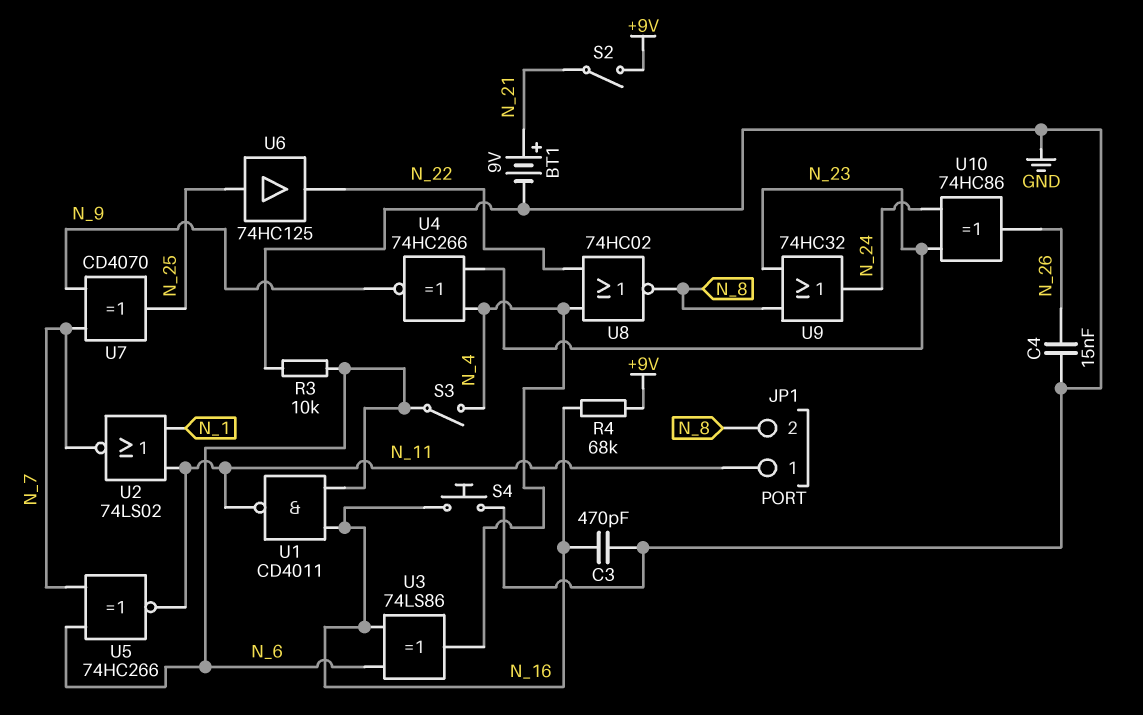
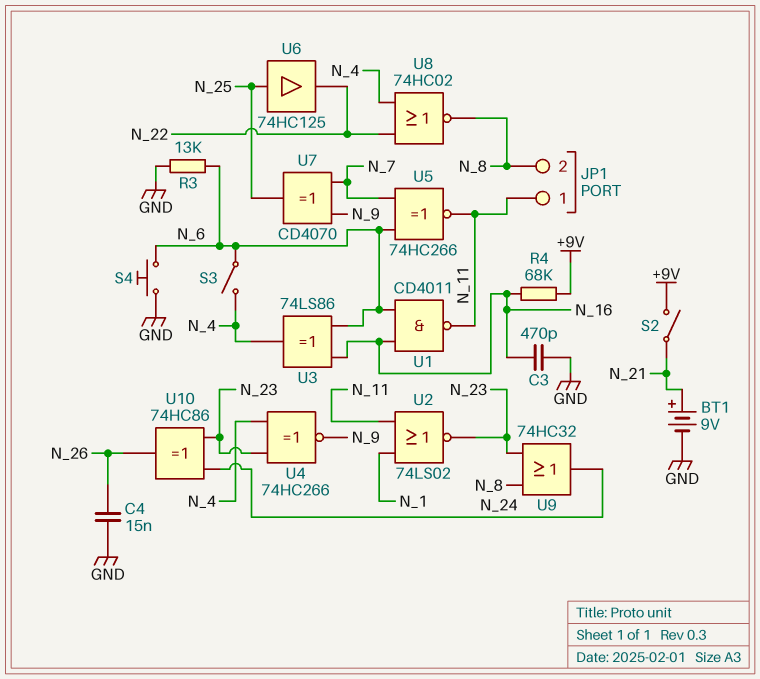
R3: 10k (GND, N_6) -> 13k (GND, N_6)
S4: button (GND, N_16) -> button (GND, N_6)
U2: NOR 74LS02 (in N_1, in N_11, out N_7) -> NOR 74LS02 (in N_1, in N_11, out N_23)

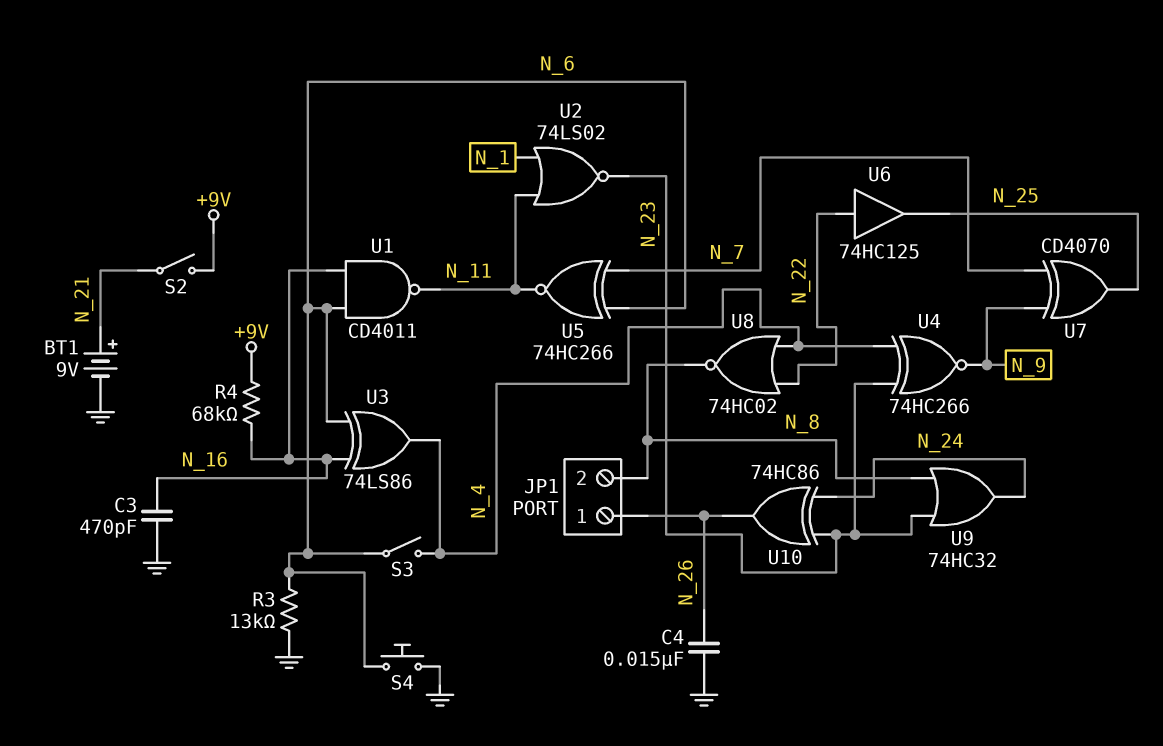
JP1 pin 1: N_11 -> N_26
U6: buffer 74HC125 (in N_25, out N_22) -> buffer 74HC125 (in N_22, out N_25)

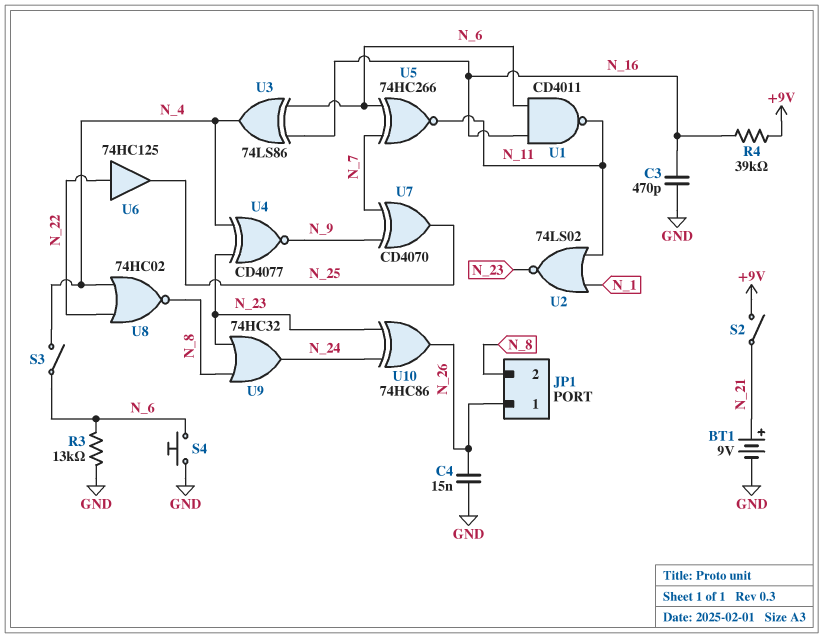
R4: 68k (+9V, N_16) -> 39k (+9V, N_16)
U4: XNOR 74HC266 (in N_4, in N_23, out N_9) -> XNOR CD4077 (in N_4, in N_23, out N_9)

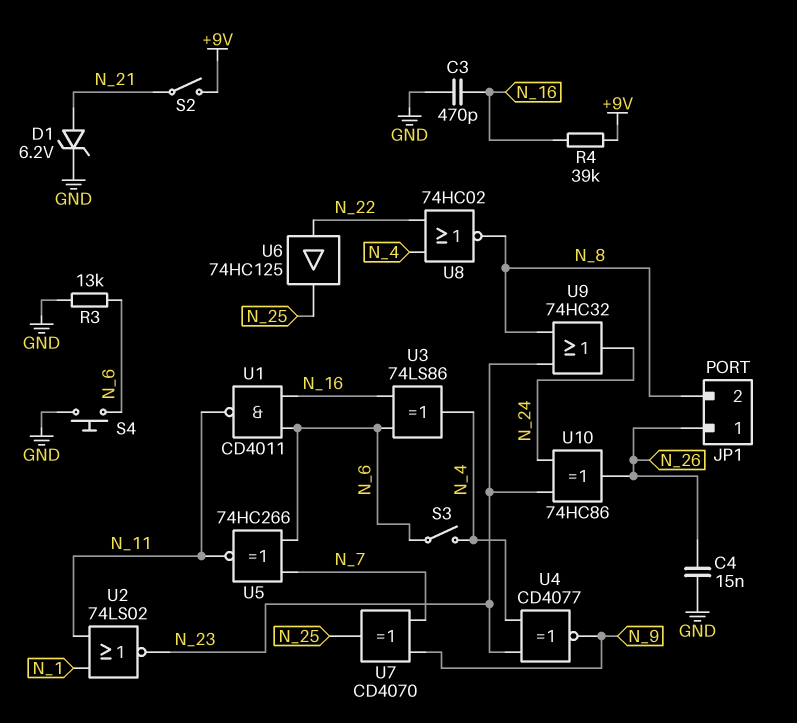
BT1: 9V (plus N_21, minus GND) -> none
D1: none -> zener 6.2V (A N_21, K GND)

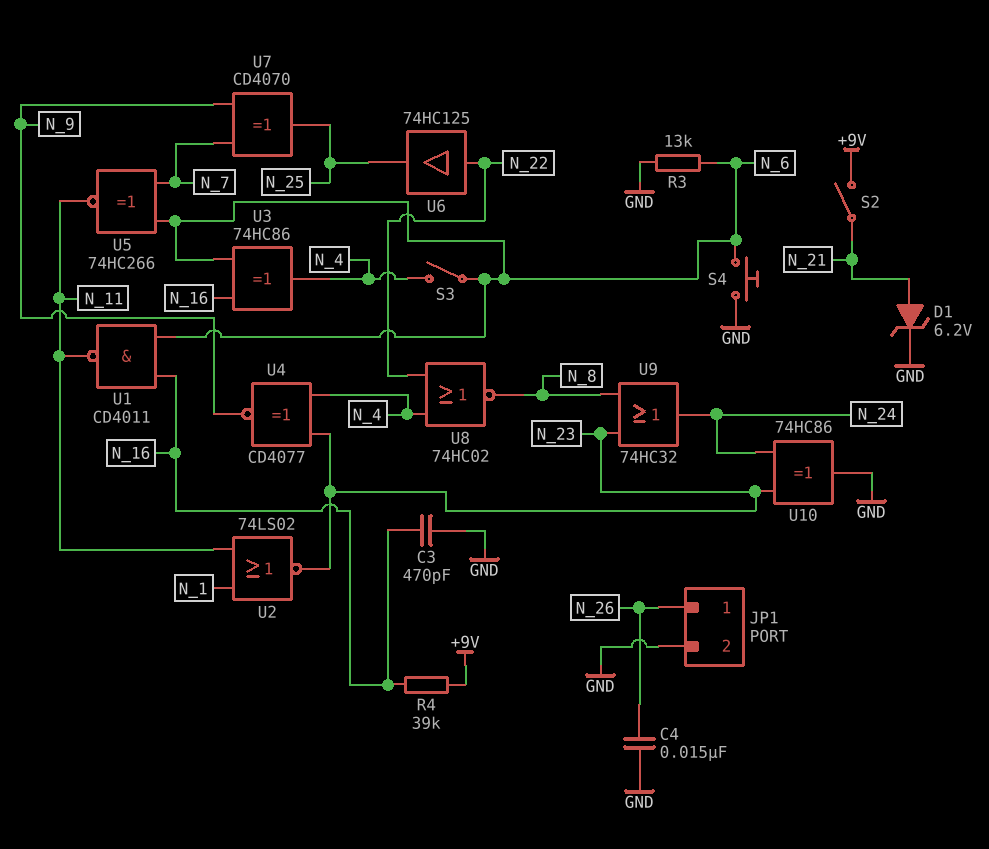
JP1 pin 2: N_8 -> GND
U3: XOR 74LS86 (in N_6, in N_16, out N_4) -> XOR 74HC86 (in N_6, in N_16, out N_4)
U10: XOR 74HC86 (in N_23, in N_24, out N_26) -> XOR 74HC86 (in N_23, in N_24, out GND)

